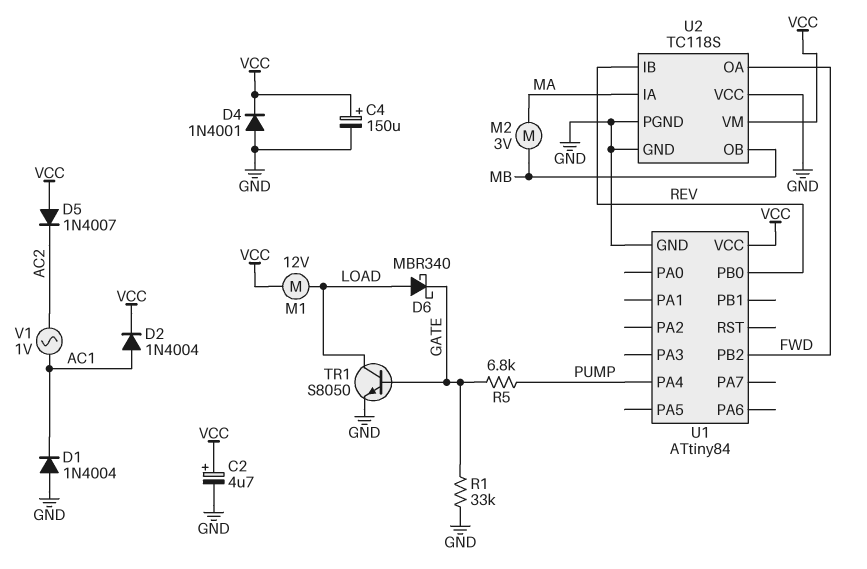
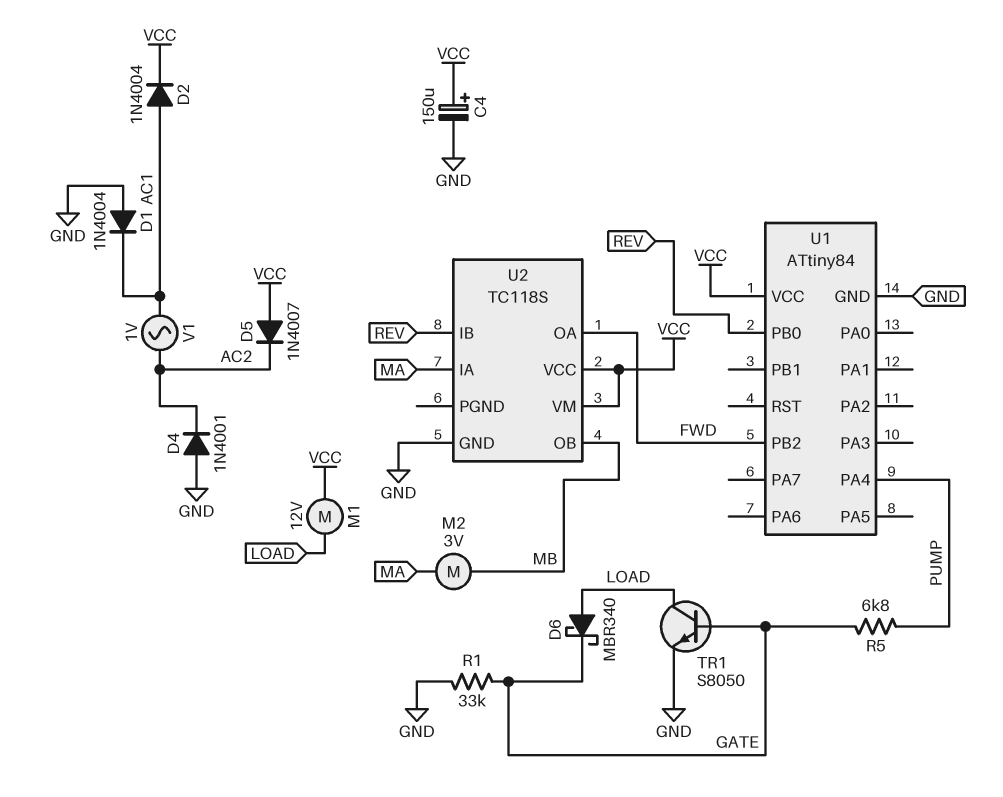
C2: 4.7uF (plus VCC, minus GND) -> none
D4: diode 1N4001 (A GND, K VCC) -> diode 1N4001 (A GND, K AC2)
U2 pin PGND: GND -> none
U2 pin VCC: GND -> VCC

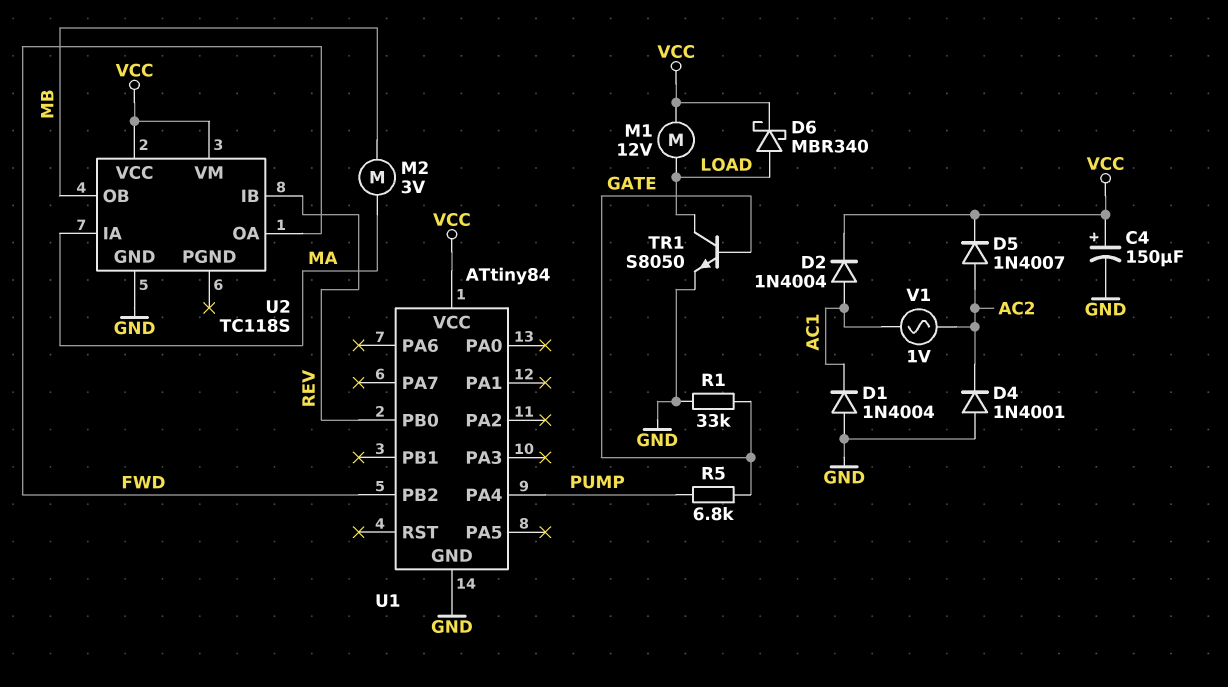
D5: diode 1N4007 (A VCC, K AC2) -> diode 1N4007 (A AC2, K VCC)
D6: schottky MBR340 (A LOAD, K GATE) -> schottky MBR340 (A LOAD, K VCC)

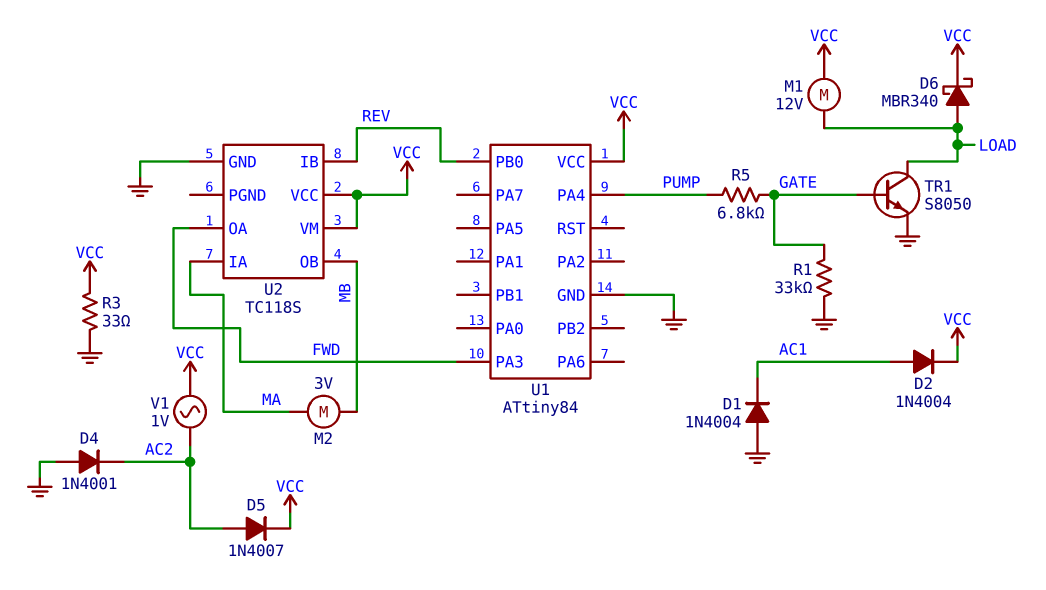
C4: 150uF (plus VCC, minus GND) -> none
R3: none -> 33 (GND, VCC)
U1 pin PA3: none -> FWD
U1 pin PB2: FWD -> none
V1: AC 1V (AC1, AC2) -> AC 1V (AC2, VCC)

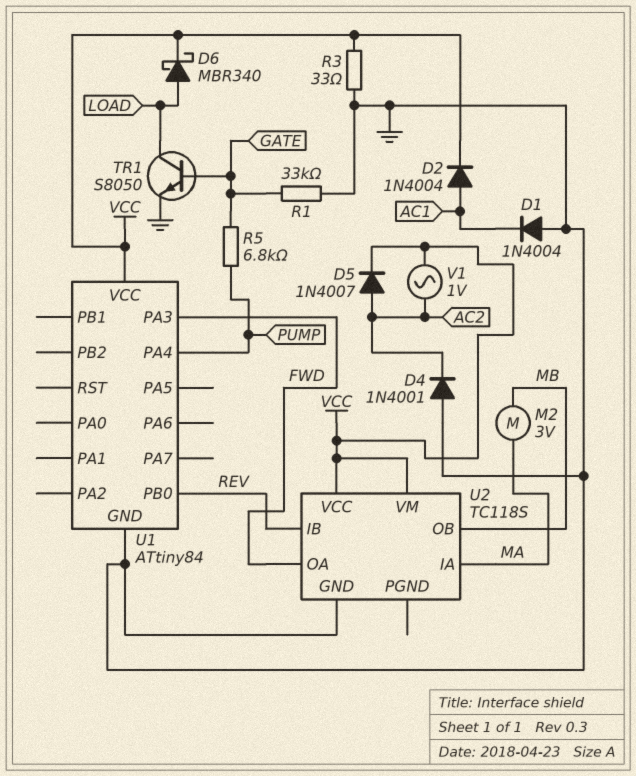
M1: motor 12V (LOAD, VCC) -> none

